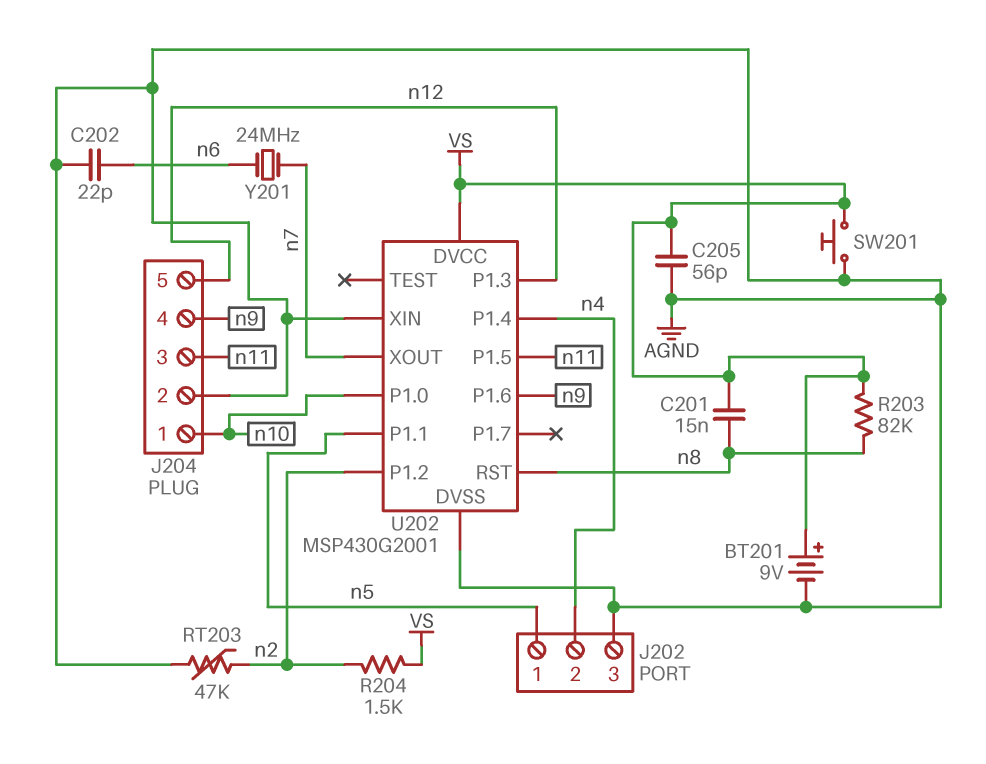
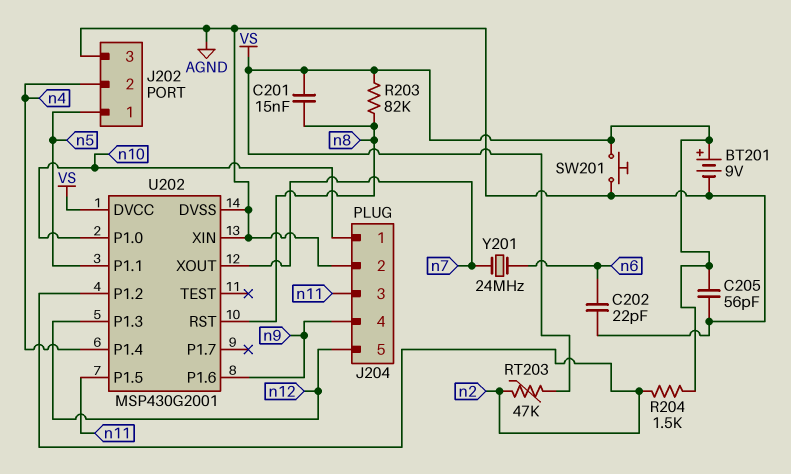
RT203: 47k (AGND, n2) -> 47k (VS, n2)

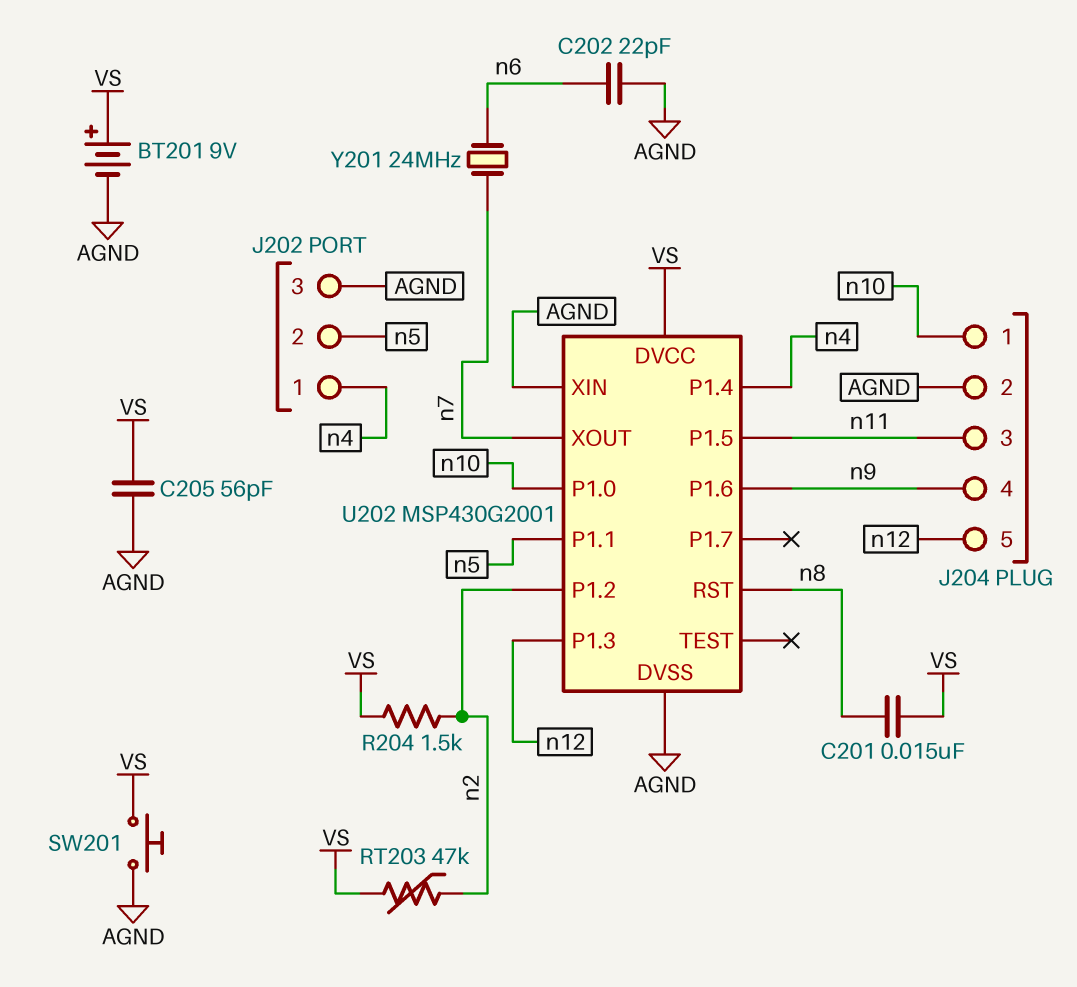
J202 pin 1: n5 -> n4
J202 pin 2: n4 -> n5
R203: 82k (VS, n8) -> none

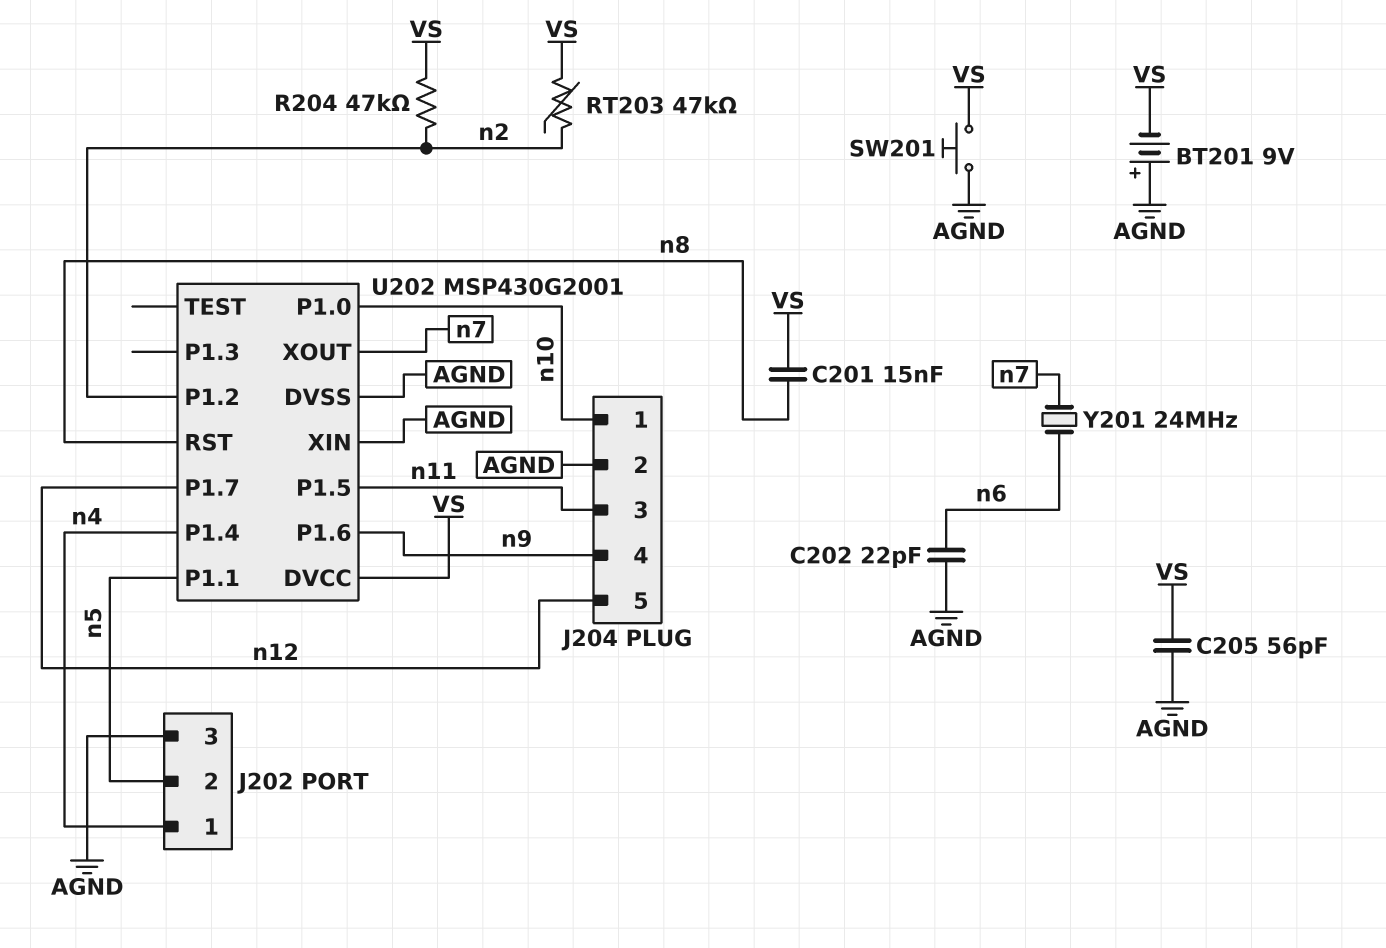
BT201: 9V (plus VS, minus AGND) -> 9V (plus AGND, minus VS)
R204: 1.5k (VS, n2) -> 47k (VS, n2)
U202 pin P1.3: n12 -> none
U202 pin P1.7: none -> n12

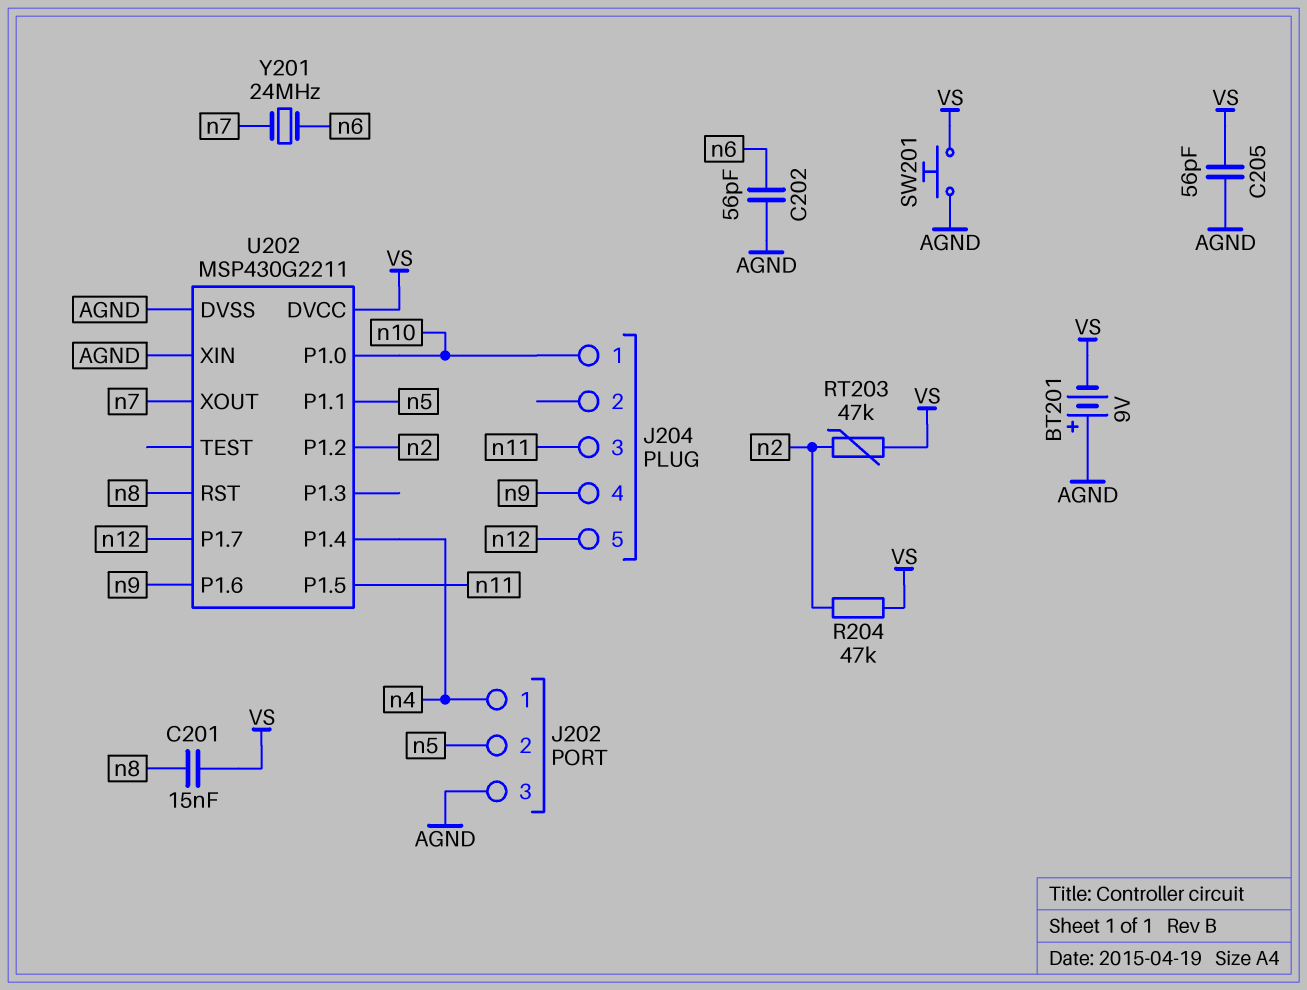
C202: 22pF (AGND, n6) -> 56pF (AGND, n6)
J204 pin 2: AGND -> none
U202: MSP430G2001 -> MSP430G2211

